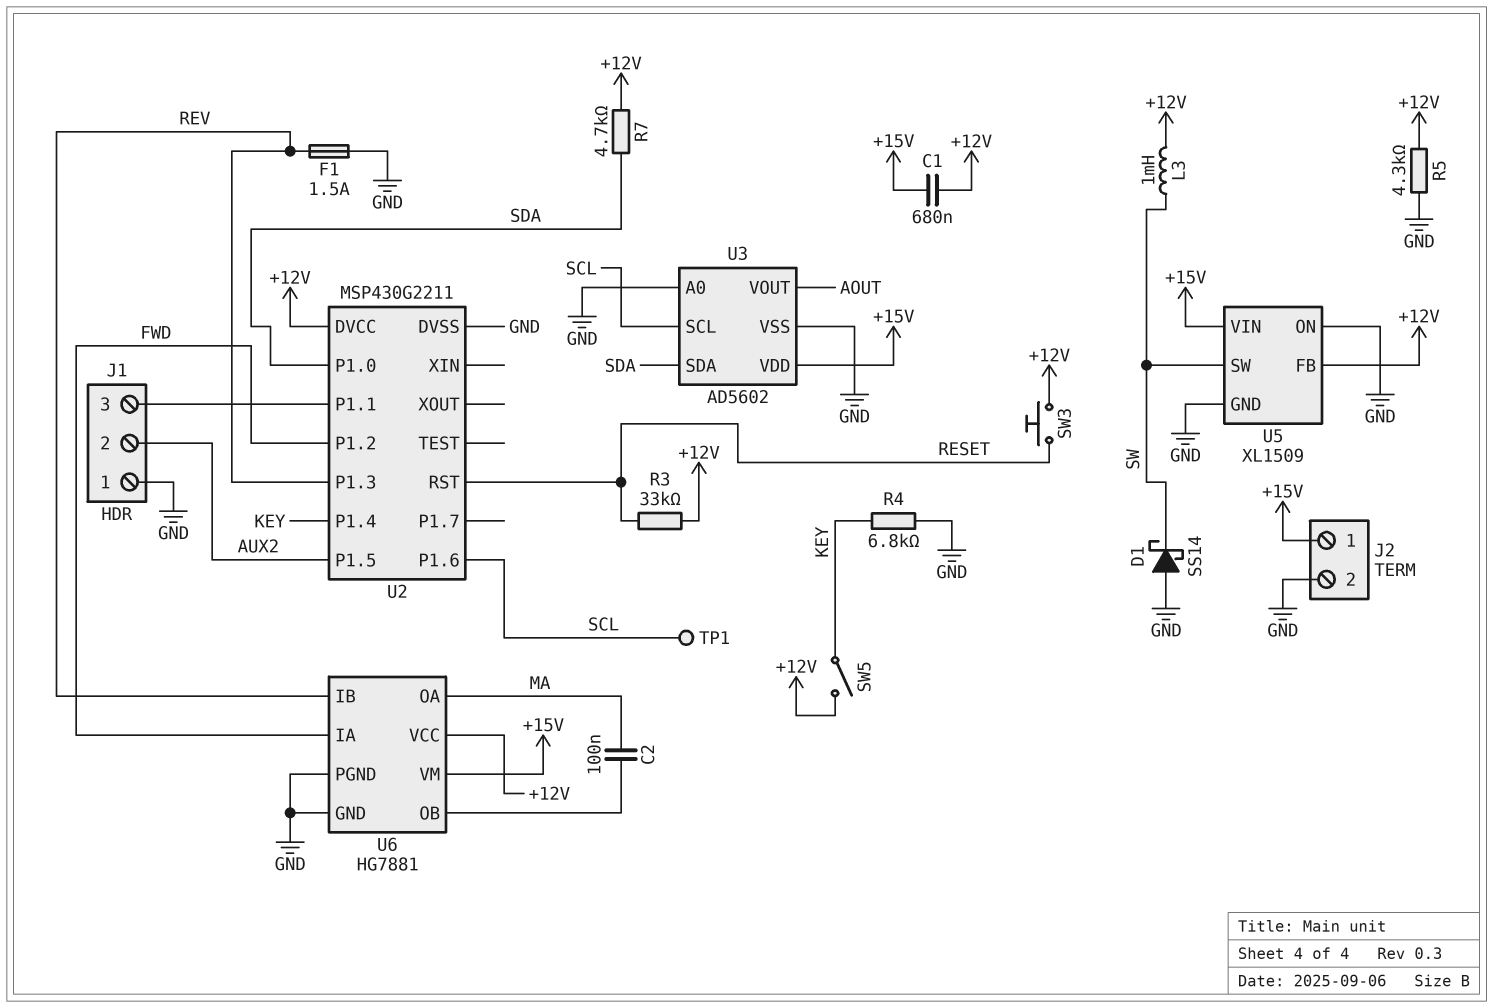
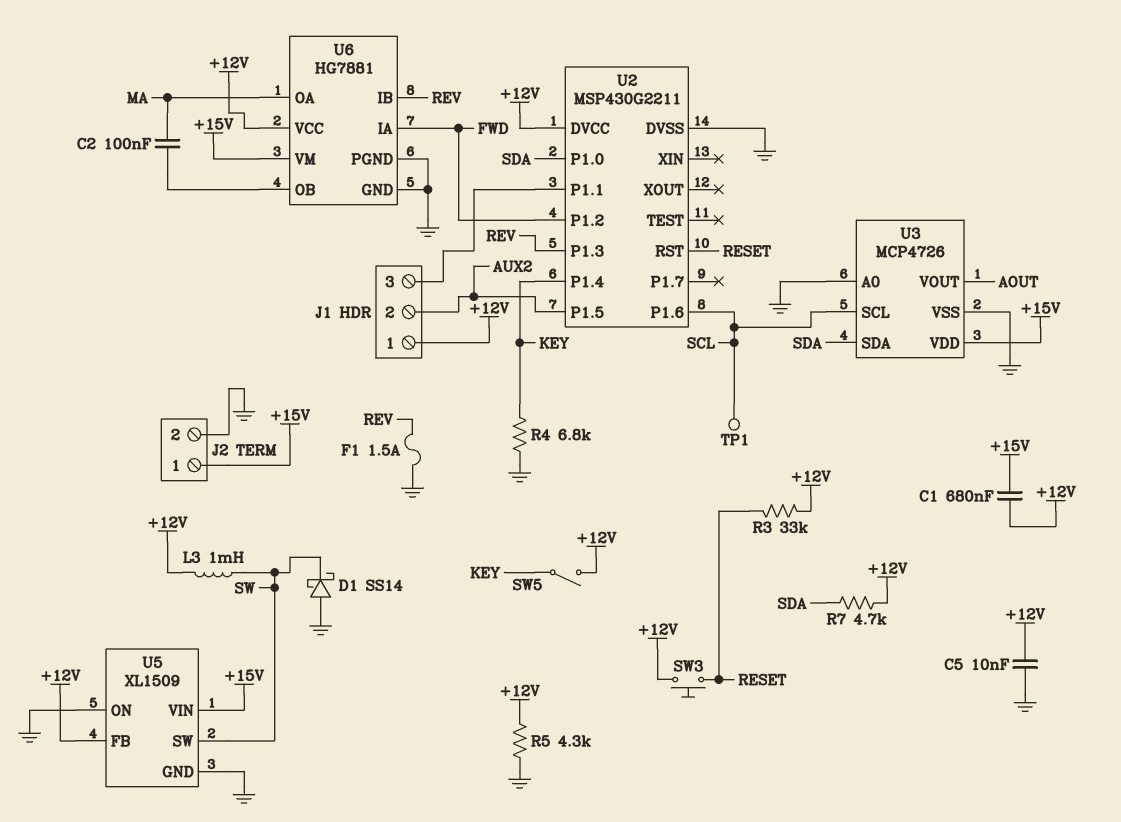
C5: none -> 10nF (+12V, GND)
J1 pin 1: GND -> +12V
U3: AD5602 -> MCP4726

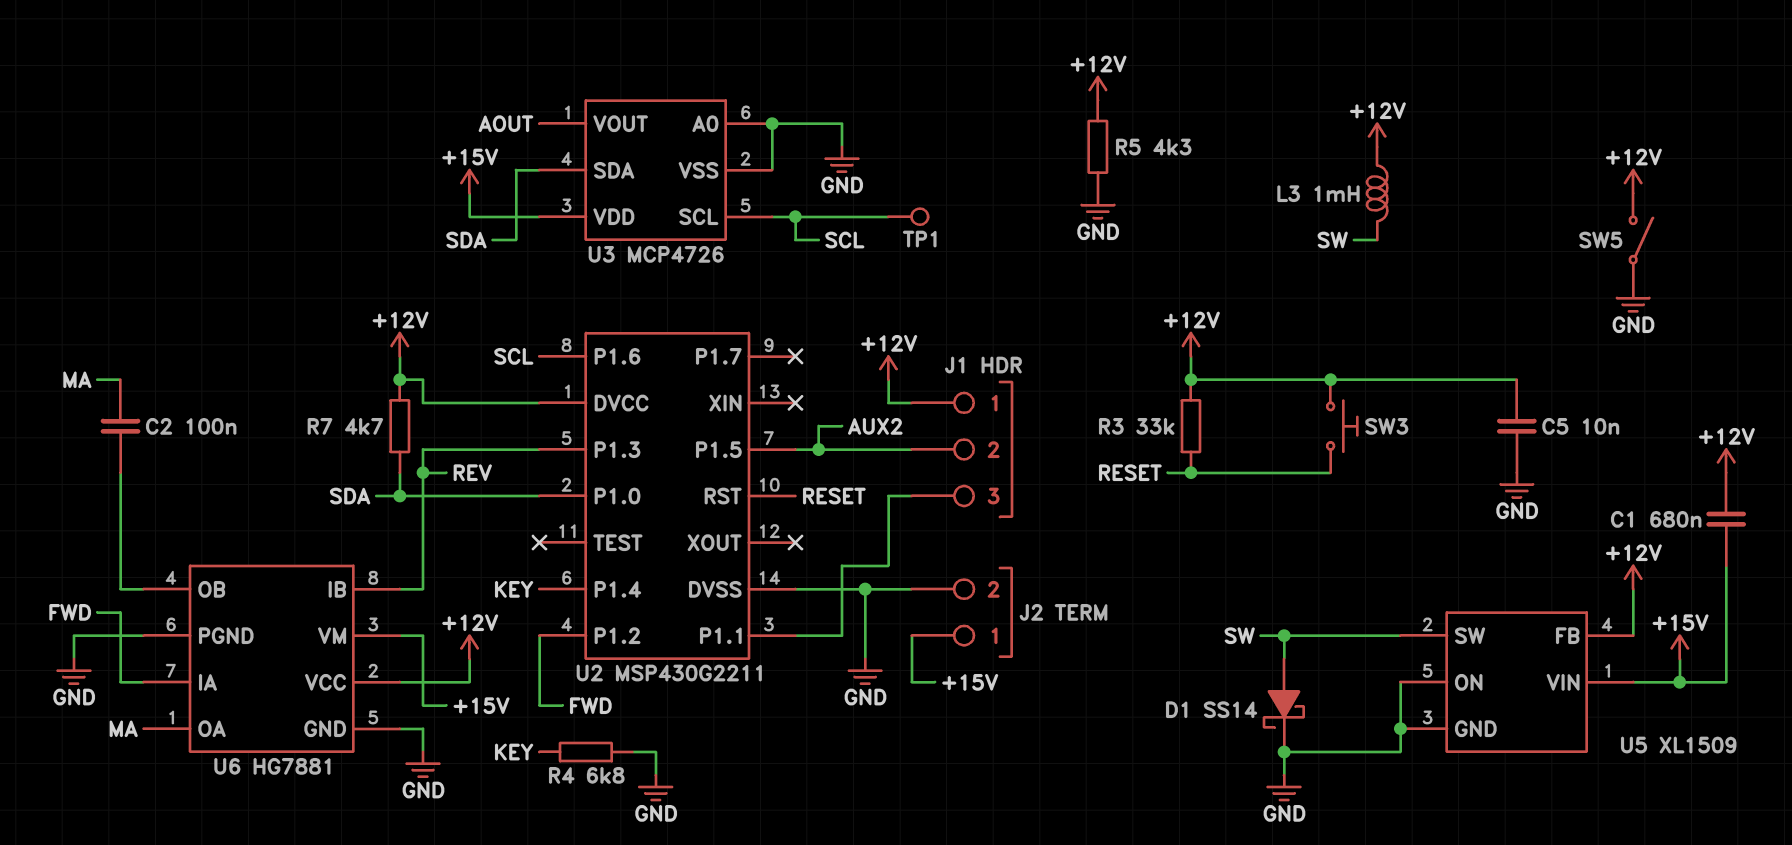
D1: schottky SS14 (A GND, K SW) -> schottky SS14 (A SW, K GND)
F1: 1.5A (GND, REV) -> none
SW5: switch (+12V, KEY) -> switch (+12V, GND)

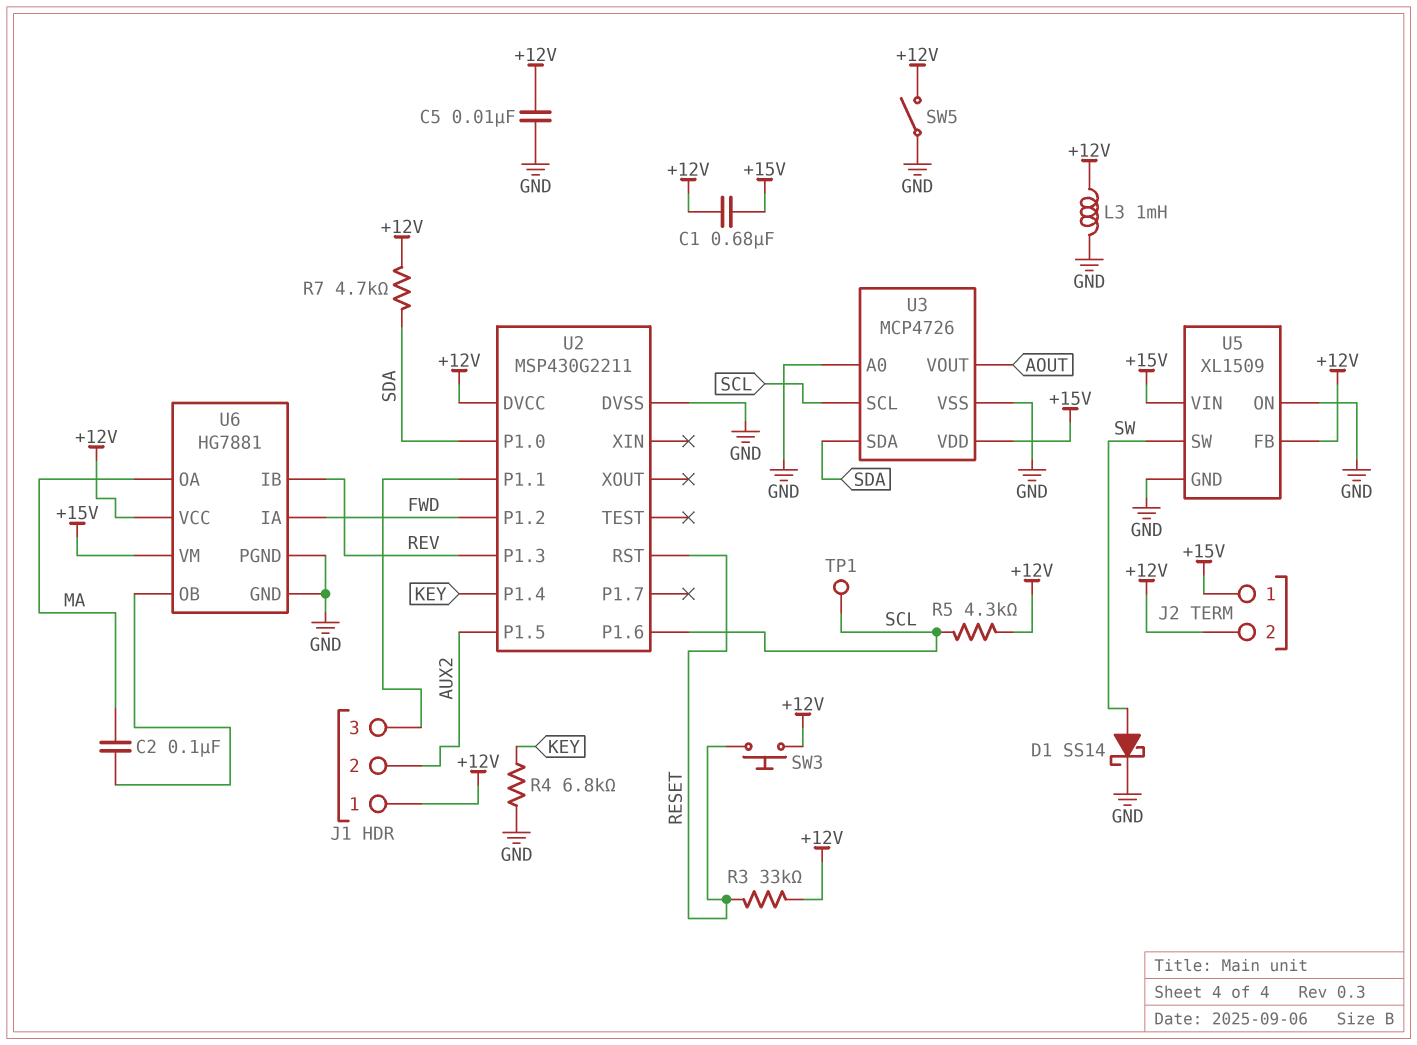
J2 pin 2: GND -> +12V
L3: 1mH (+12V, SW) -> 1mH (+12V, GND)
R5: 4.3k (+12V, GND) -> 4.3k (+12V, SCL)

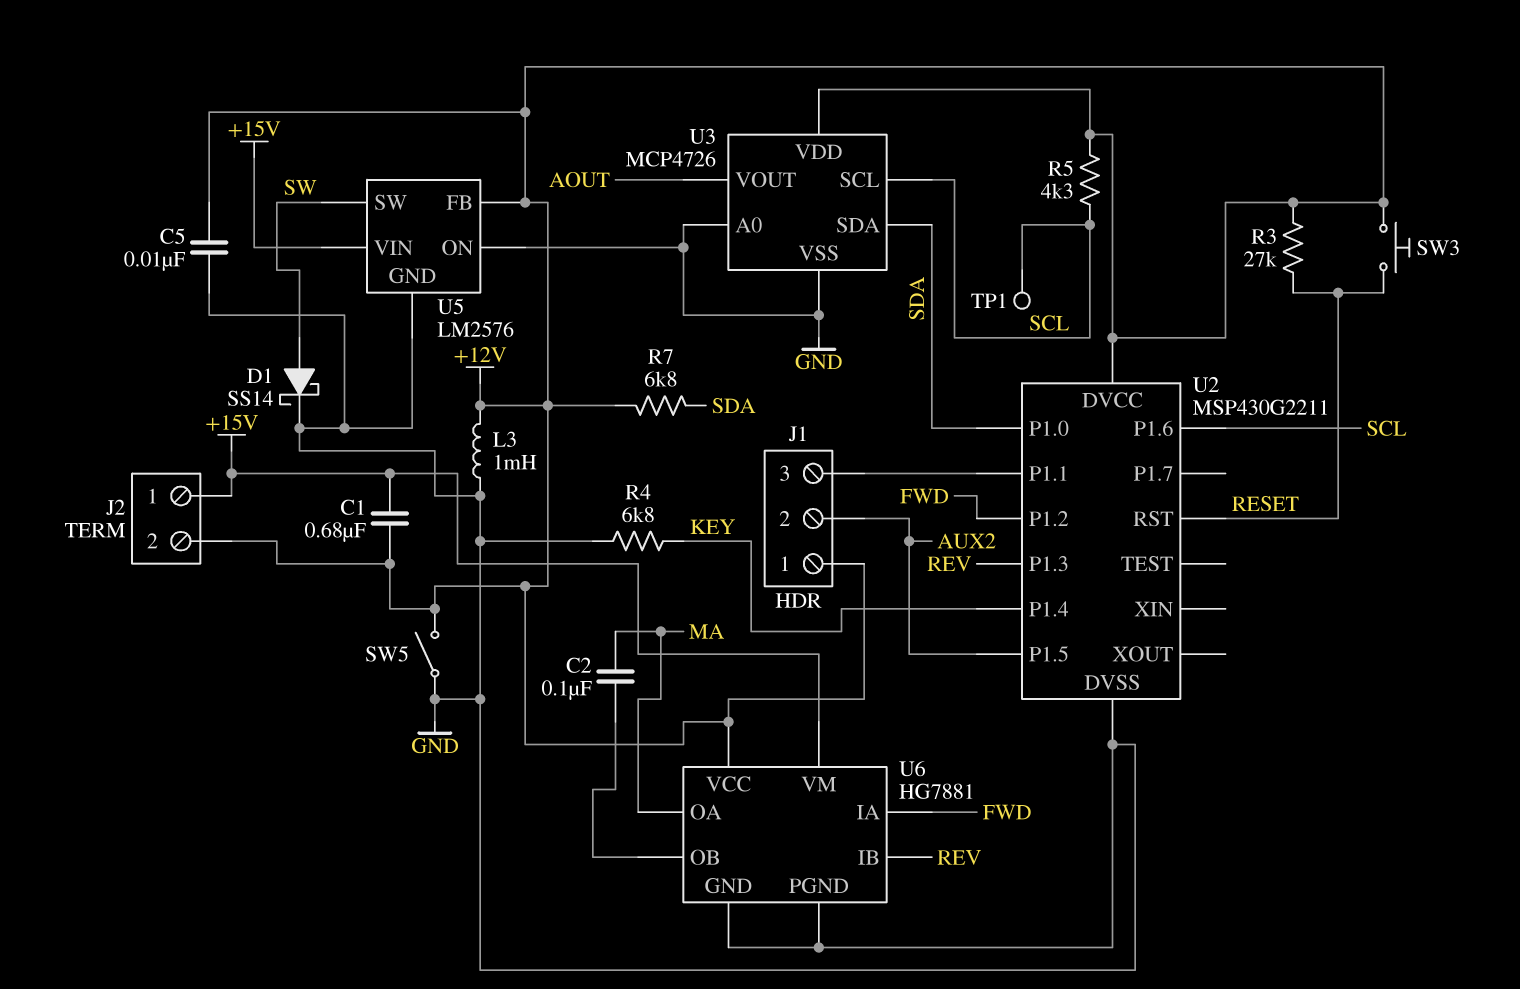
R3: 33k (+12V, RESET) -> 27k (+12V, RESET)
R7: 4.7k (+12V, SDA) -> 6.8k (+12V, SDA)
U3 pin VDD: +15V -> +12V
U5: XL1509 -> LM2576

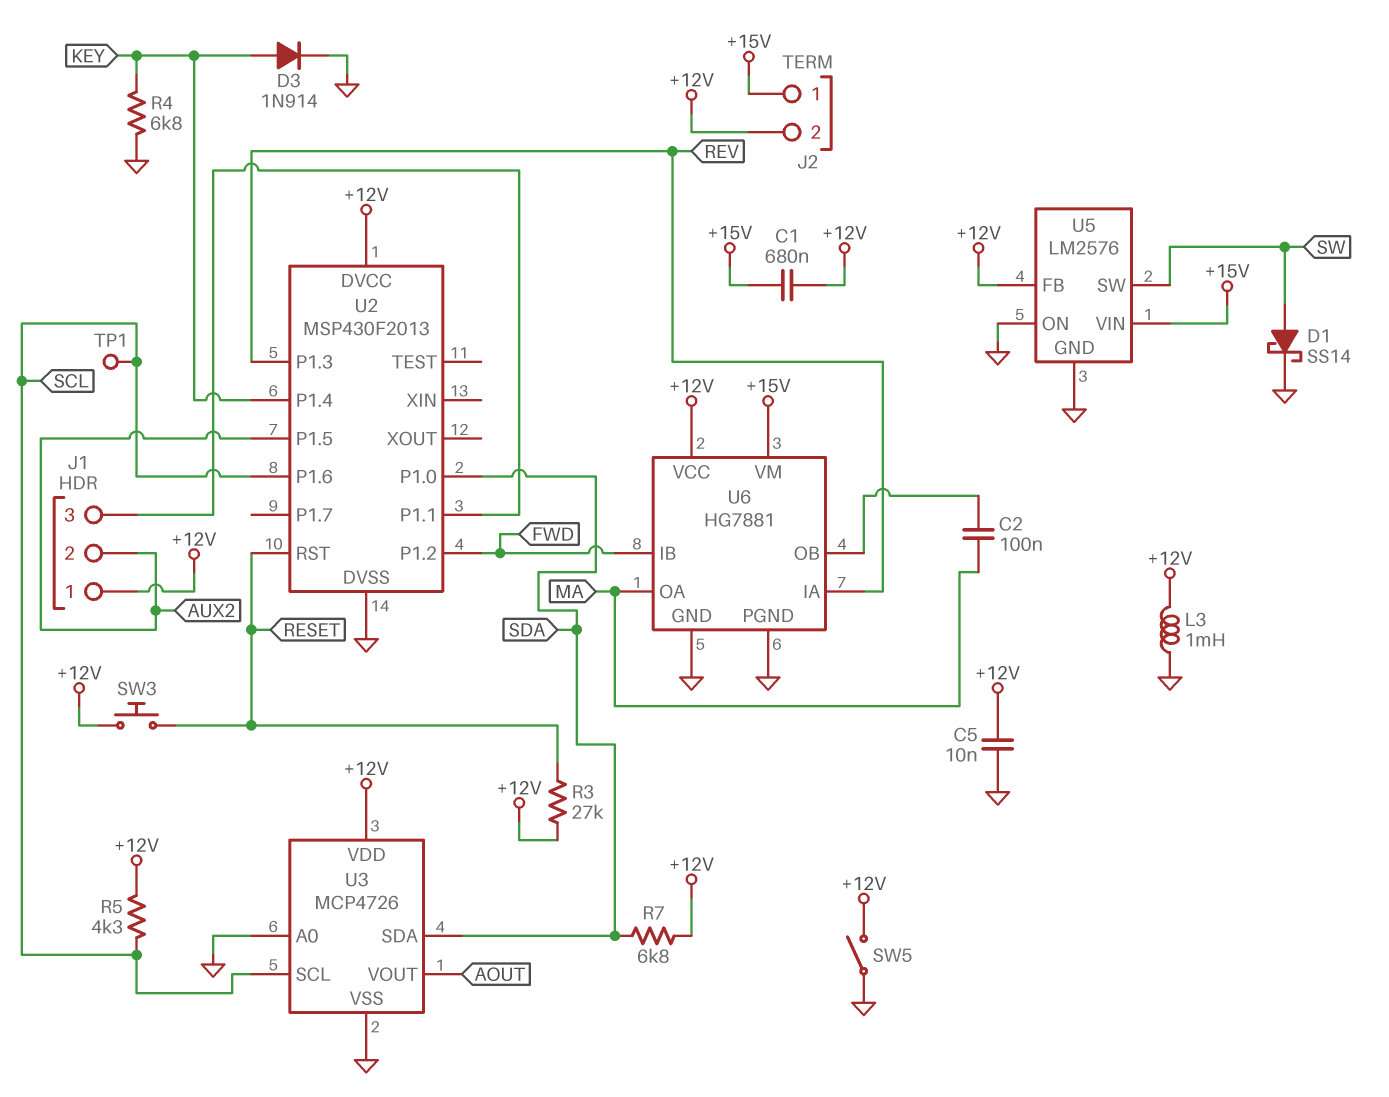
D3: none -> diode 1N914 (A KEY, K GND)
U2: MSP430G2211 -> MSP430F2013
U6 pin IA: FWD -> REV
U6 pin IB: REV -> FWD

